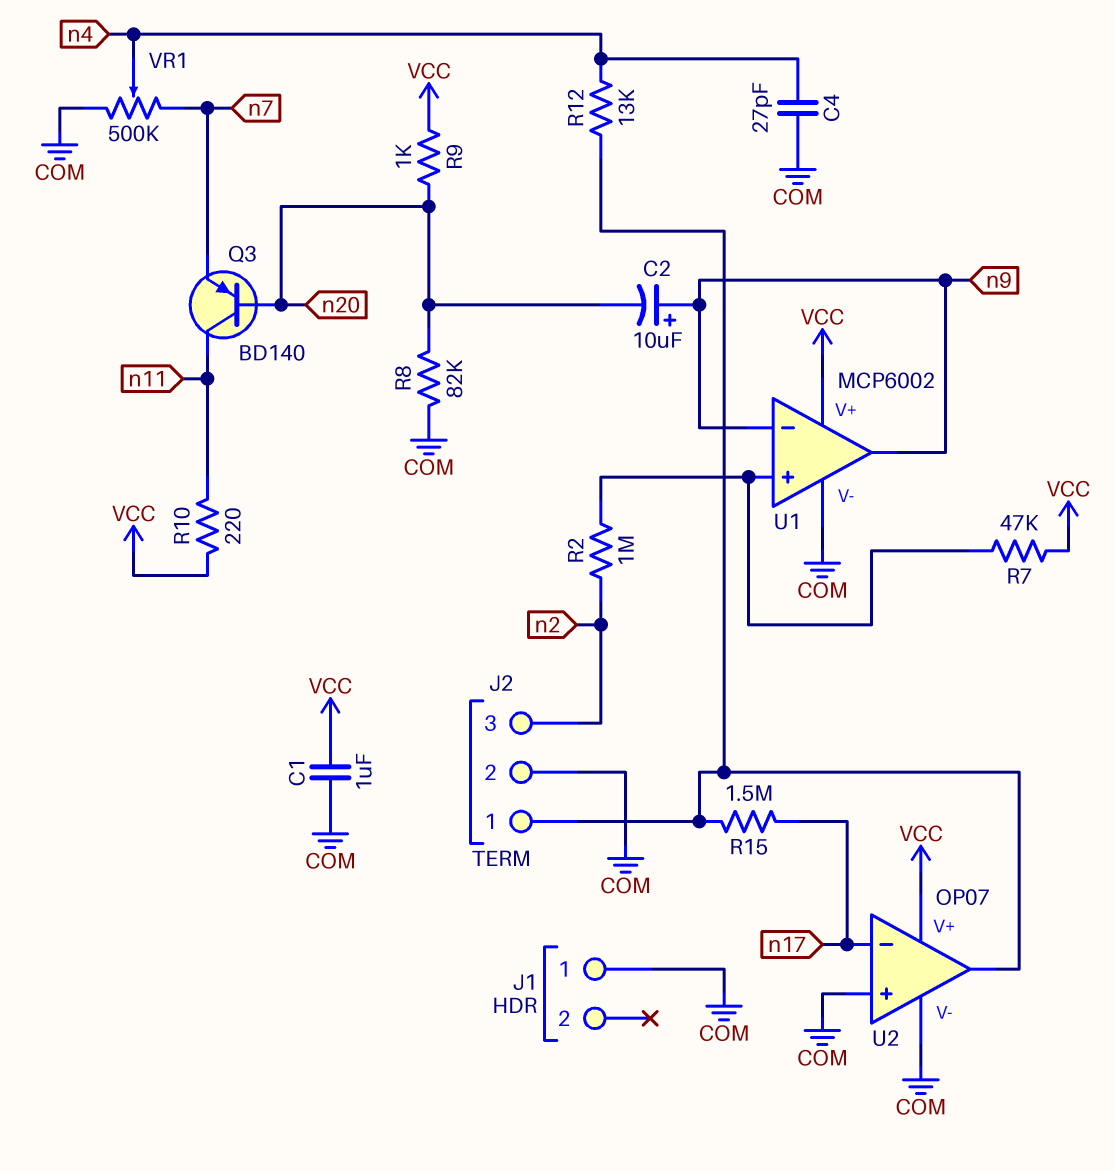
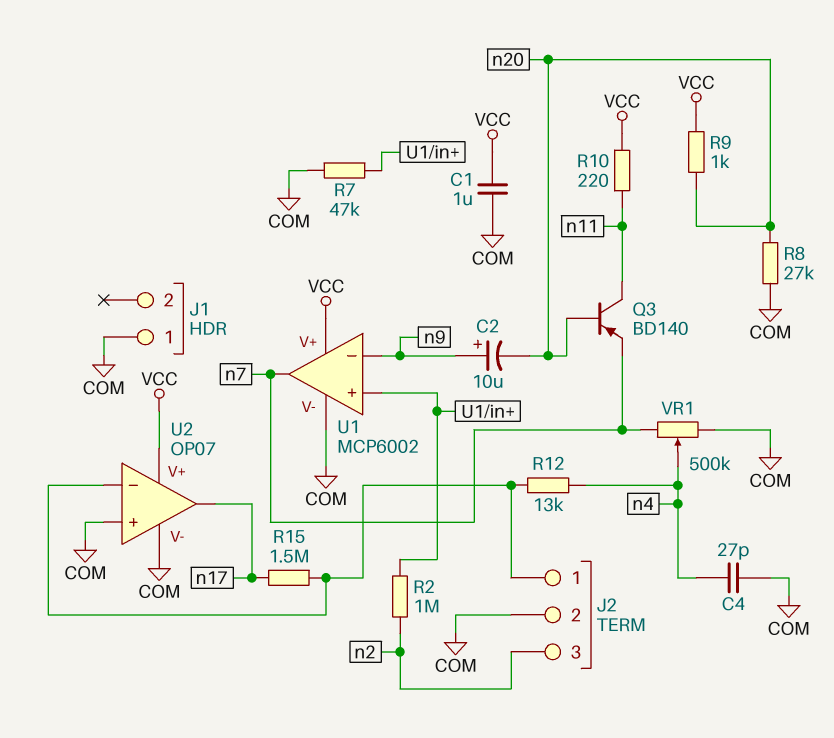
R7: 47k (U1/in+, VCC) -> 47k (COM, U1/in+)
R8: 82k (COM, n20) -> 27k (COM, n20)
U1 pin out: n9 -> n7
U2 pin in-: n17 -> J2/1
U2 pin out: J2/1 -> n17

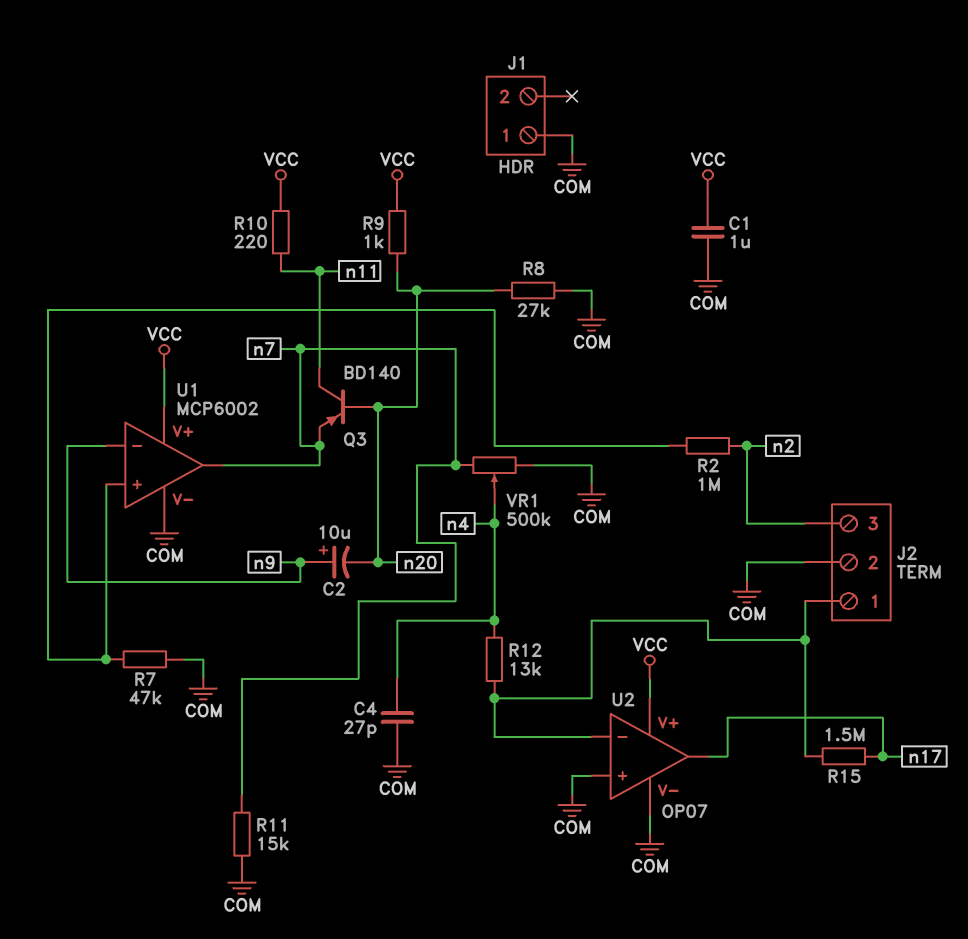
R11: none -> 15k (COM, n7)

